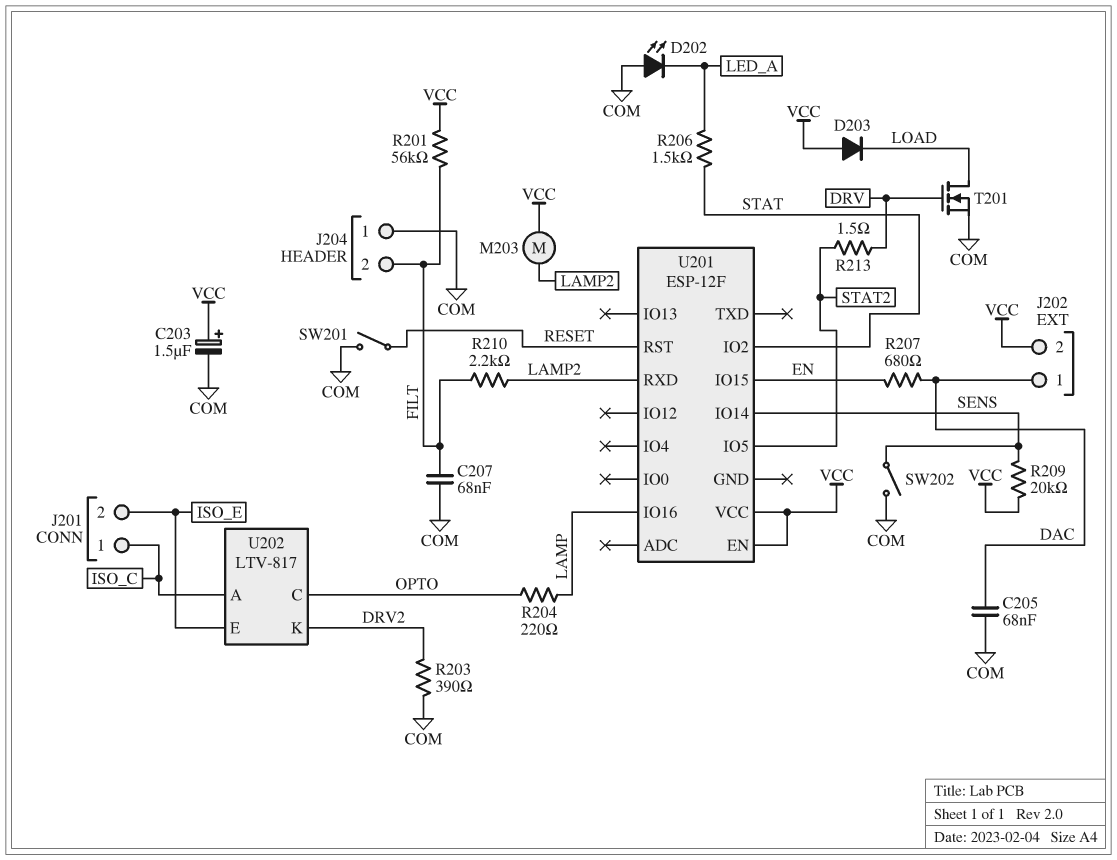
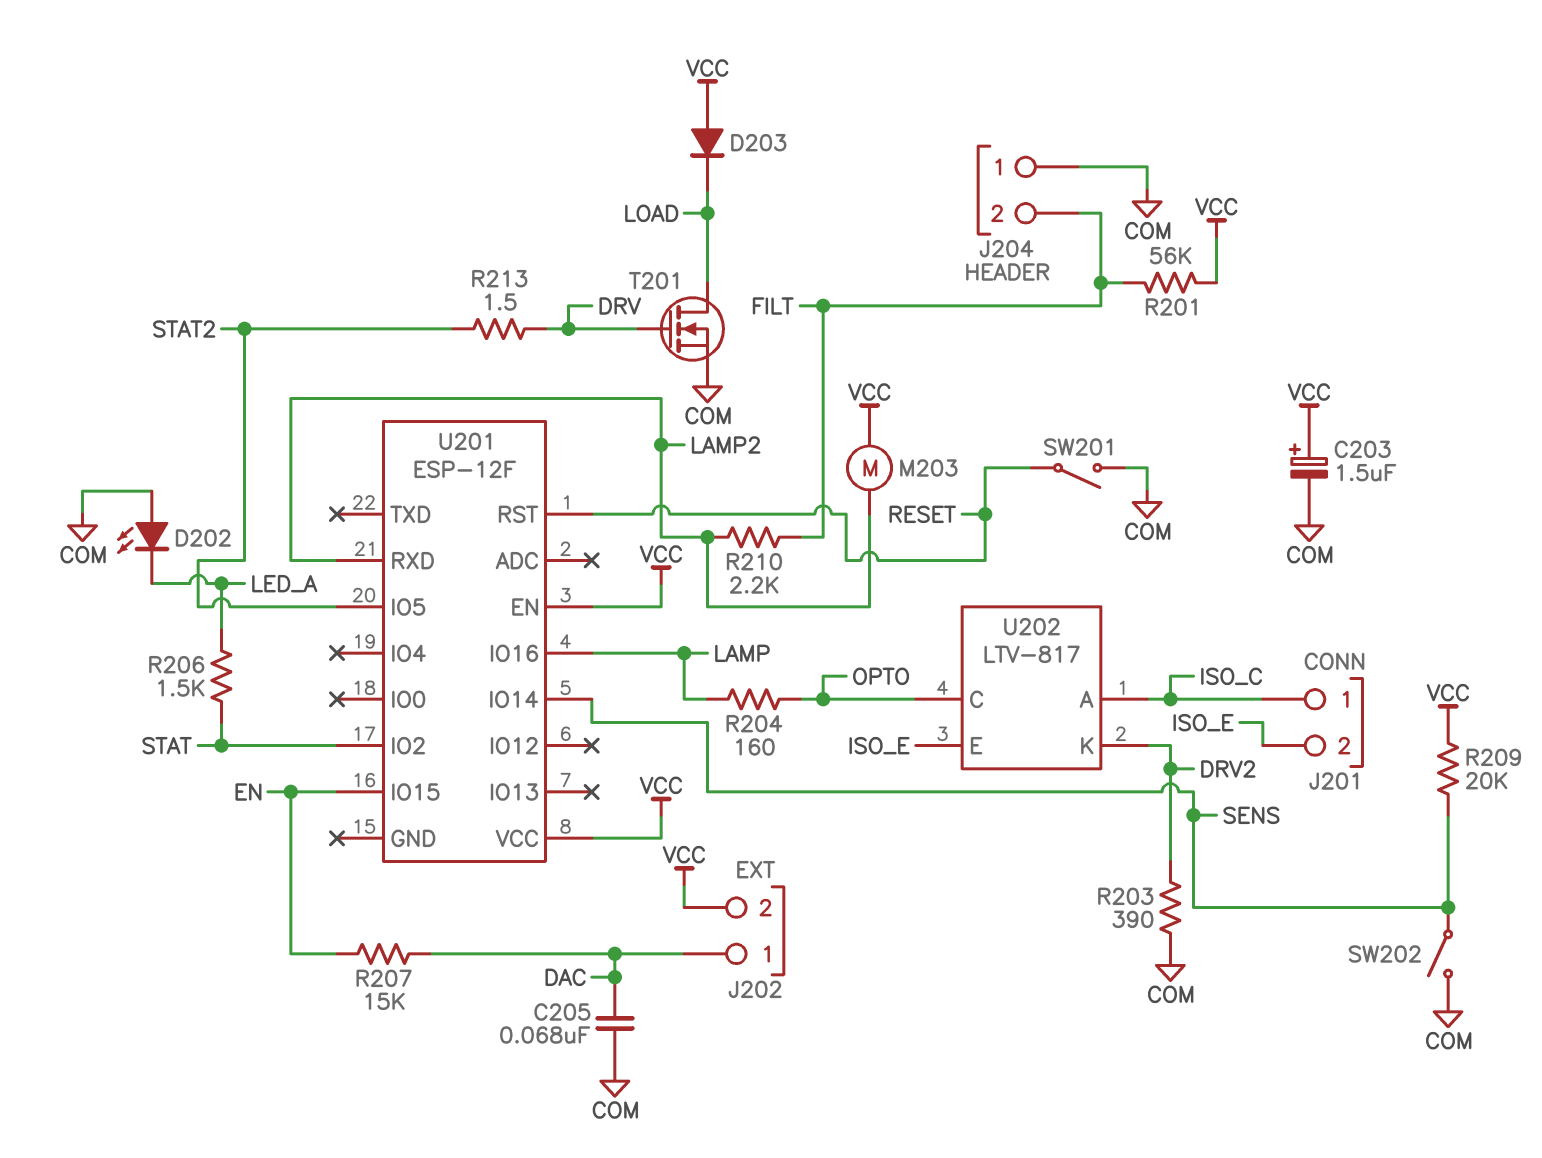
C207: 68nF (COM, FILT) -> none
R204: 220 (LAMP, OPTO) -> 160 (LAMP, OPTO)
R207: 680 (DAC, EN) -> 15k (DAC, EN)

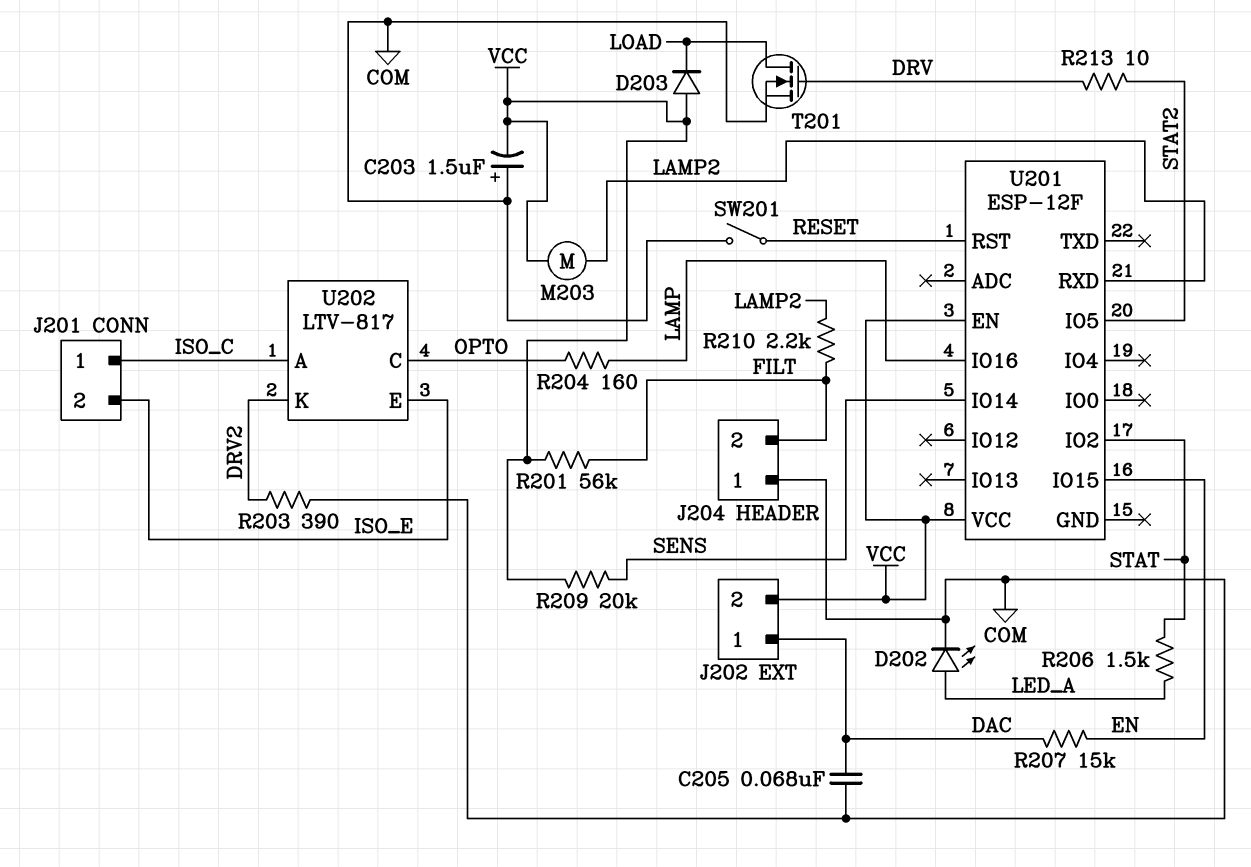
C203: 1.5uF (plus VCC, minus COM) -> 1.5uF (plus COM, minus VCC)
D202: LED (A COM, K LED_A) -> LED (A LED_A, K COM)
R213: 1.5 (DRV, STAT2) -> 10 (DRV, STAT2)
SW202: switch (COM, SENS) -> none

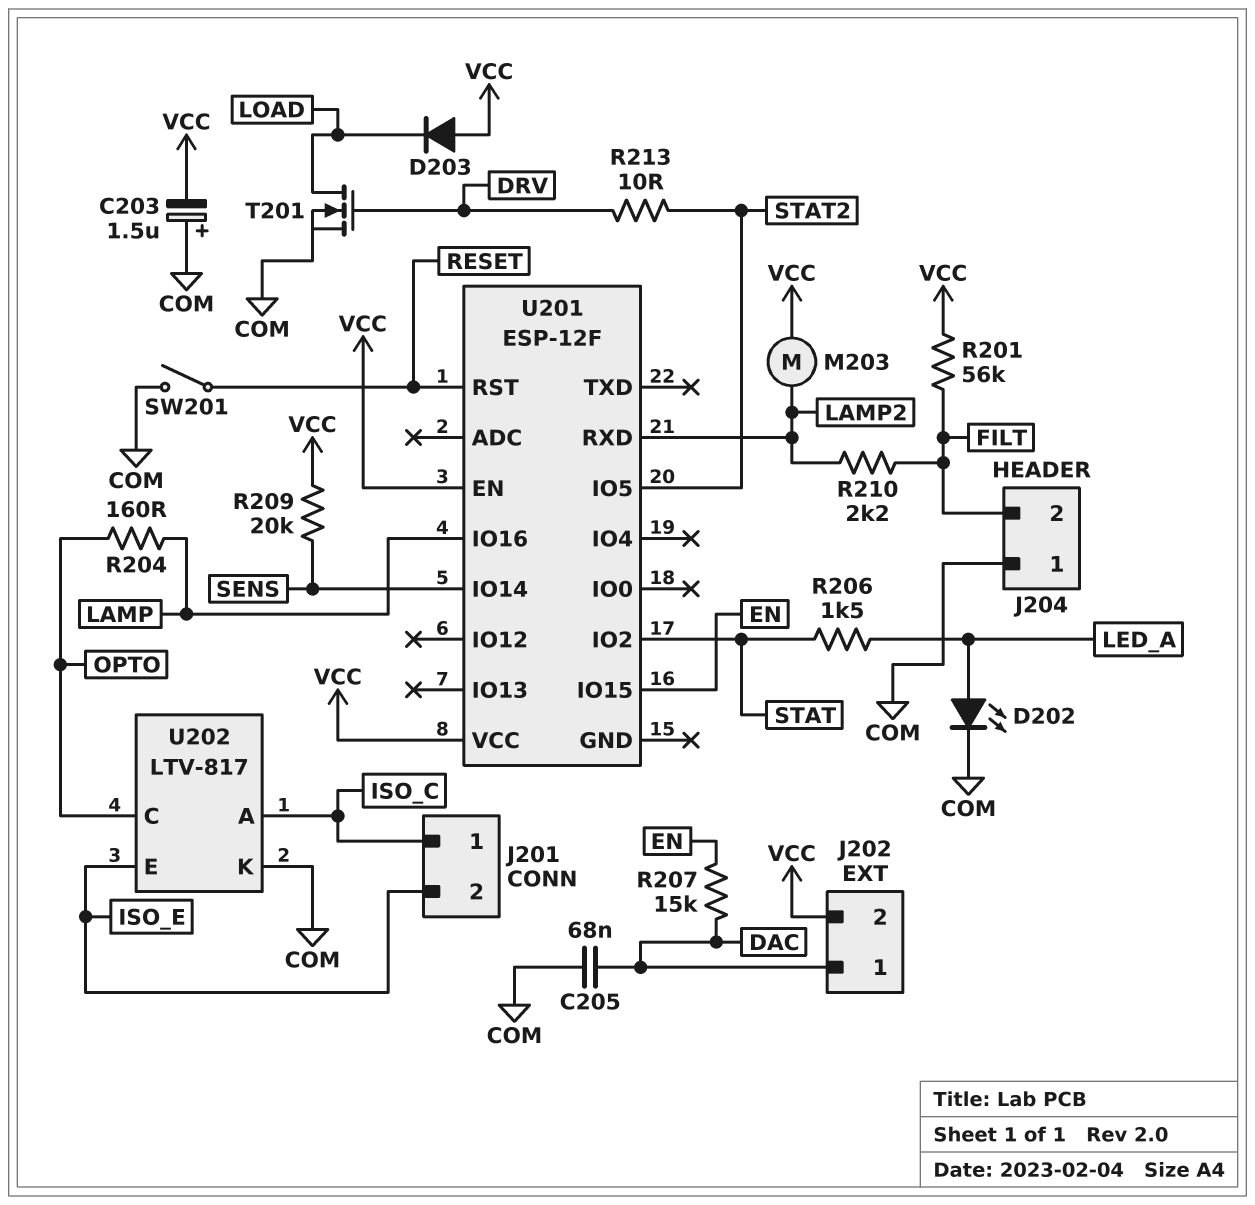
R203: 390 (COM, DRV2) -> none
U202 pin K: DRV2 -> COM

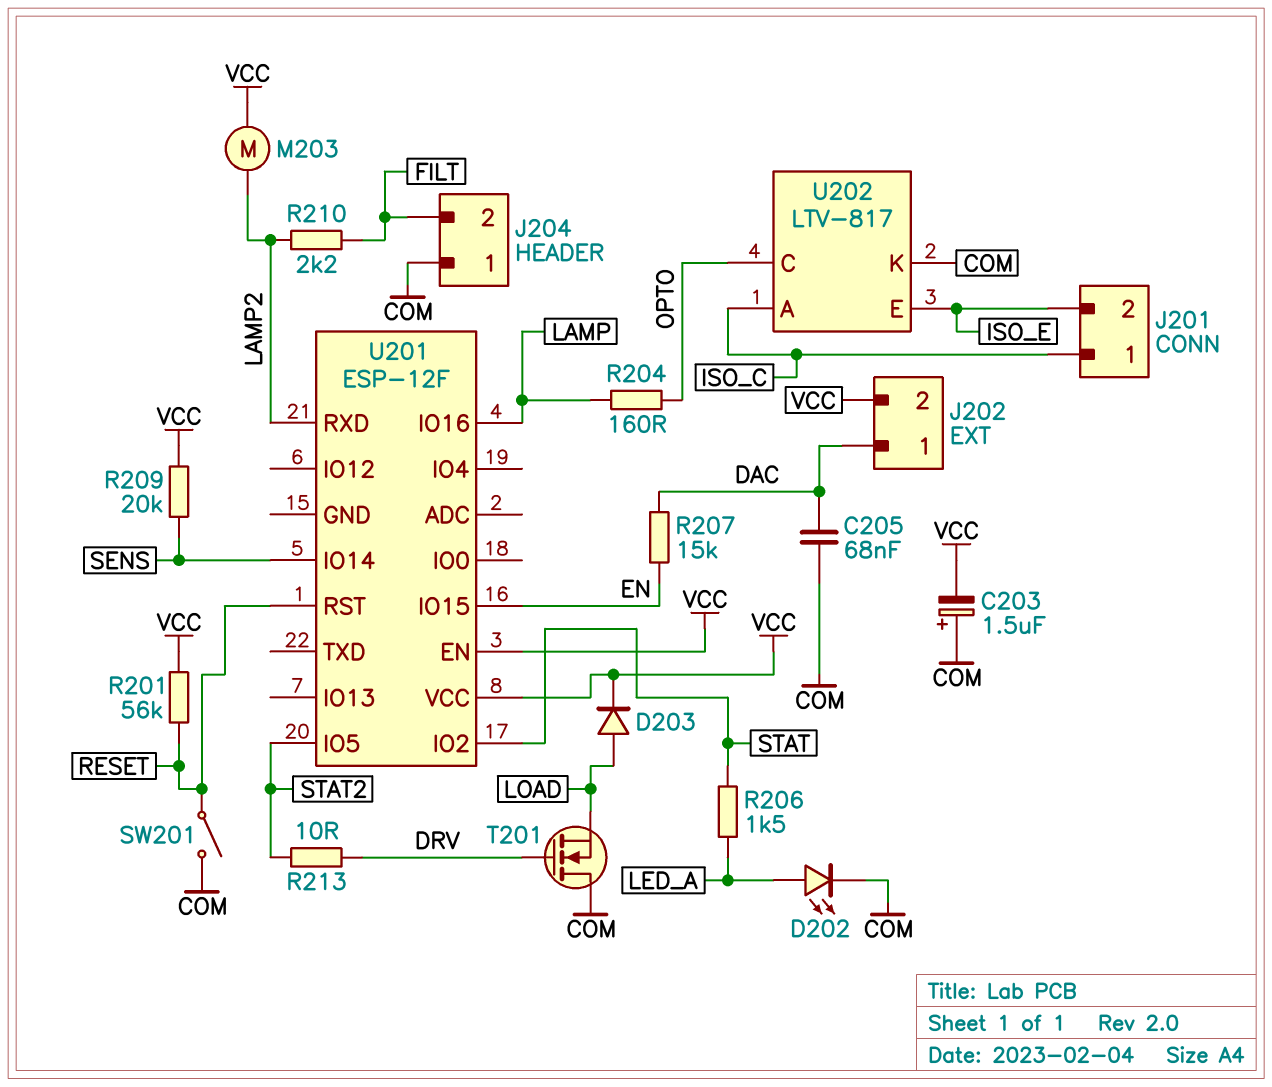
D203: diode (A VCC, K LOAD) -> diode (A LOAD, K VCC)
R201: 56k (FILT, VCC) -> 56k (RESET, VCC)
T201: NMOS (G DRV, D LOAD, S COM) -> NMOS (G DRV, D COM, S LOAD)

